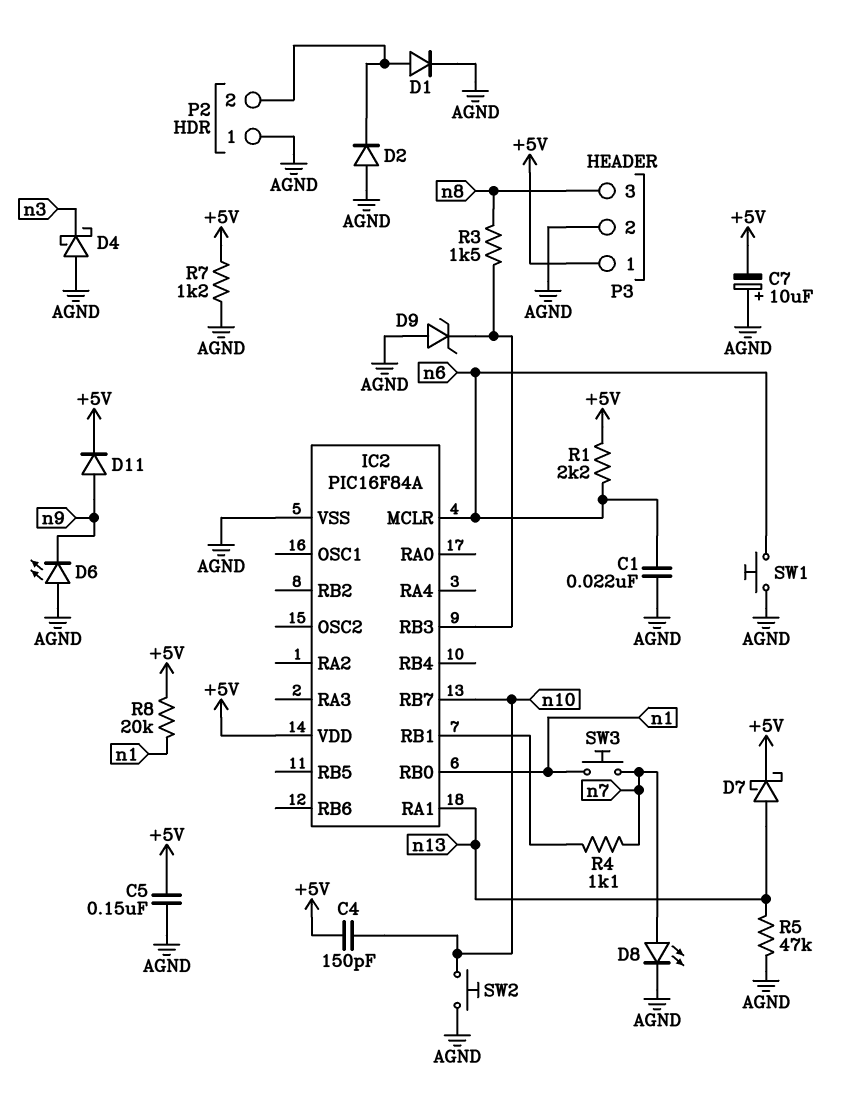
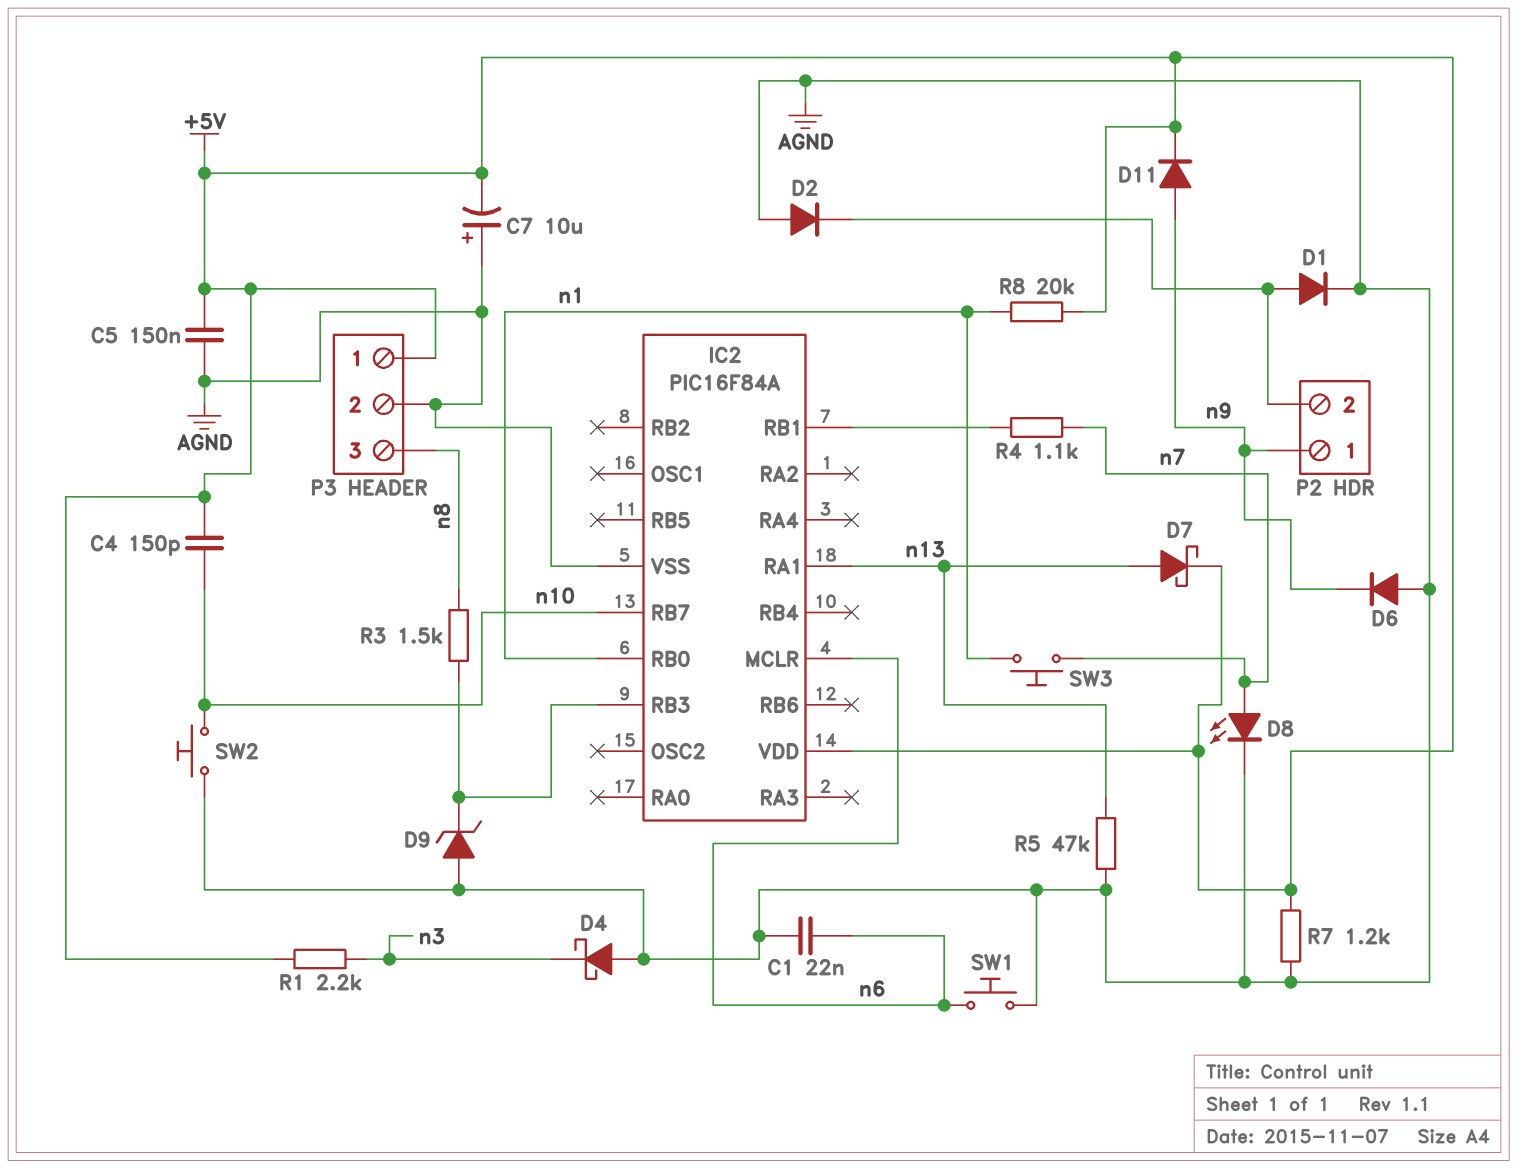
D6: LED (A AGND, K n9) -> diode (A AGND, K n9)
P2 pin 1: AGND -> n9
R1: 2.2k (+5V, n6) -> 2.2k (+5V, n3)

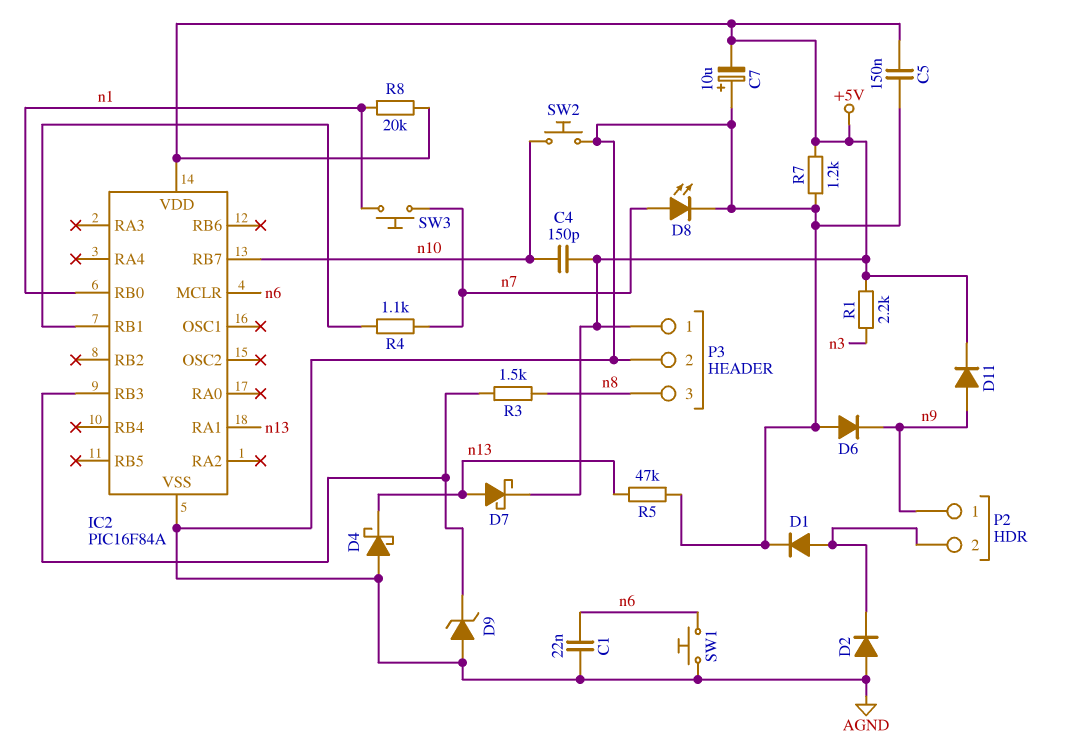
D4: schottky (A AGND, K n3) -> schottky (A AGND, K n13)

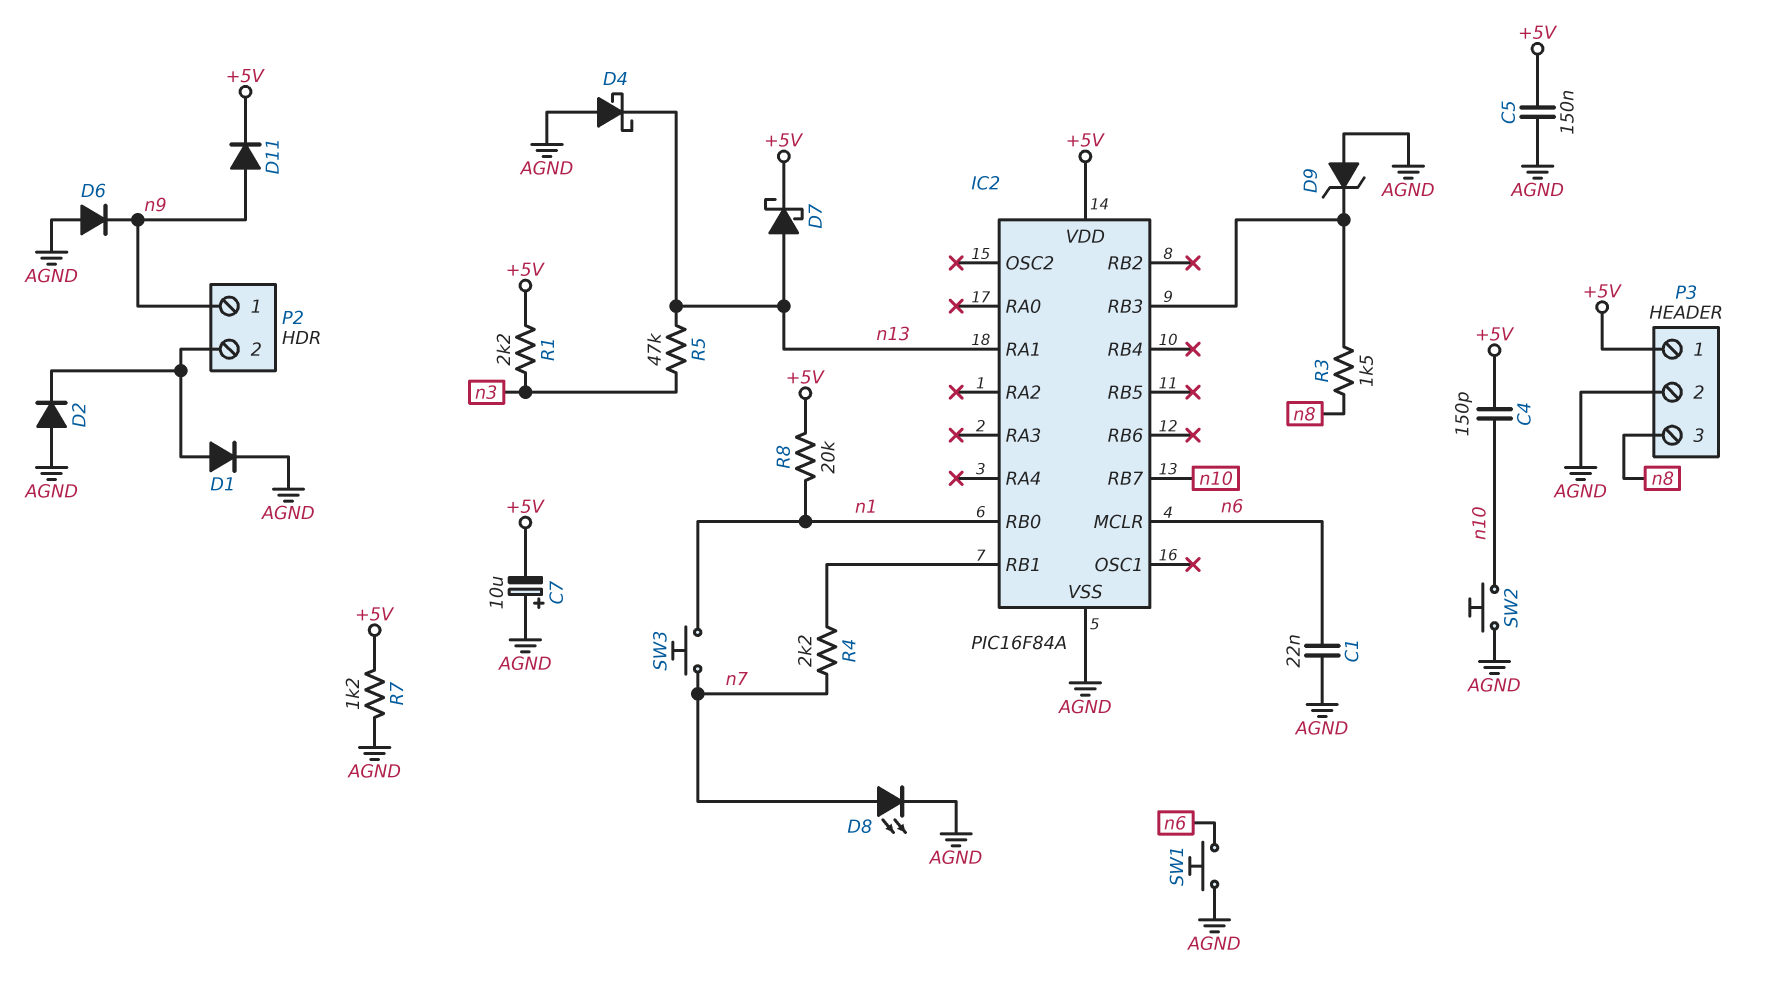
R4: 1.1k (IC2/RB1, n7) -> 2.2k (IC2/RB1, n7)
R5: 47k (AGND, n13) -> 47k (n3, n13)

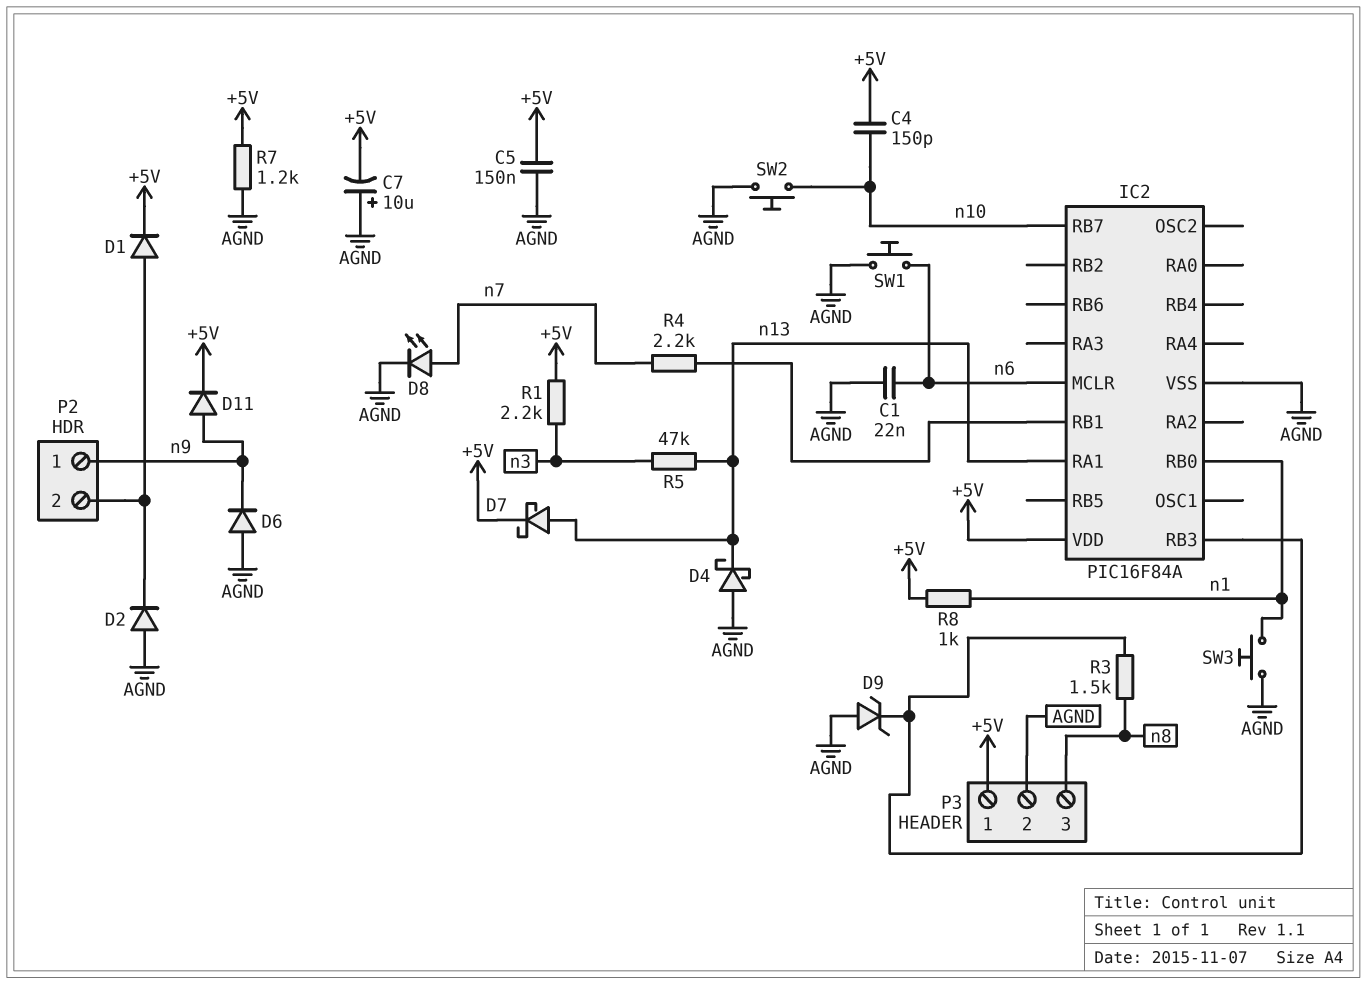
D1: diode (A P2/2, K AGND) -> diode (A P2/2, K +5V)
R8: 20k (+5V, n1) -> 1k (+5V, n1)
SW3: button (n1, n7) -> button (AGND, n1)

